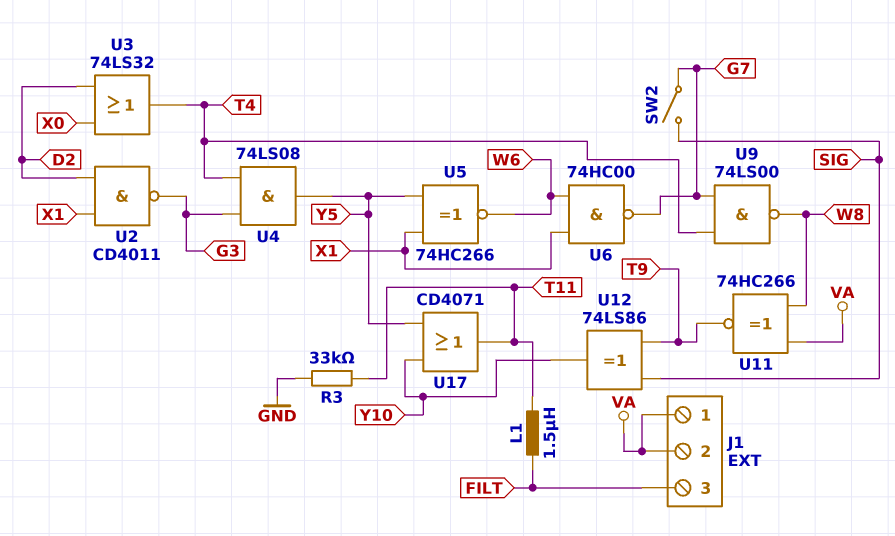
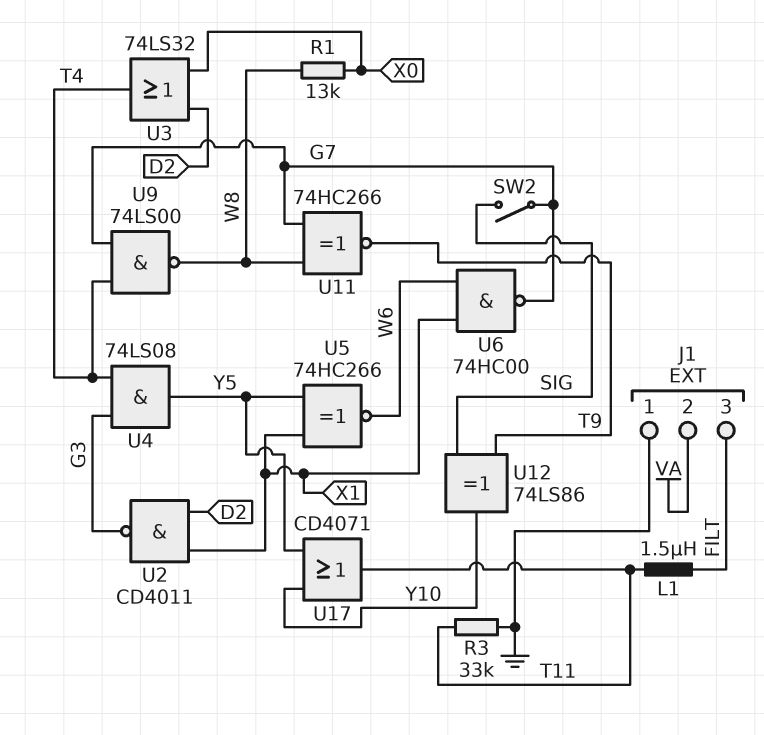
J1 pin 1: VA -> GND
R1: none -> 13k (W8, X0)
U11: XNOR 74HC266 (in VA, in W8, out T9) -> XNOR 74HC266 (in G7, in W8, out T9)

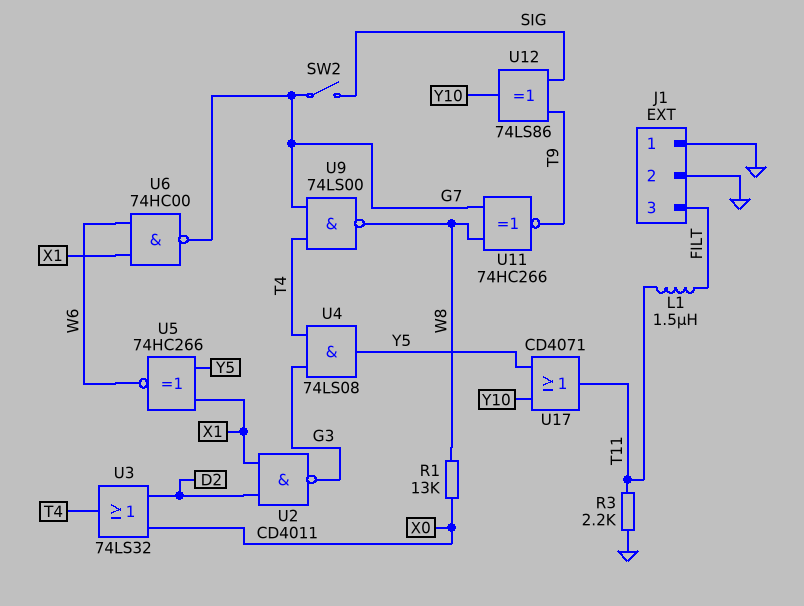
J1 pin 2: VA -> GND
R3: 33k (GND, T11) -> 2.2k (GND, T11)

